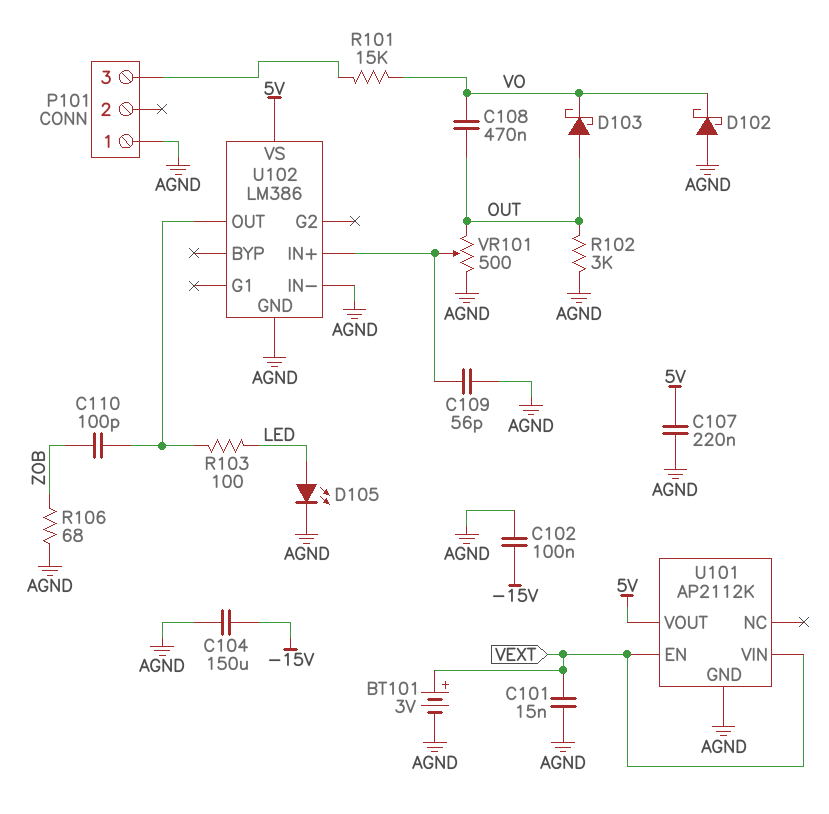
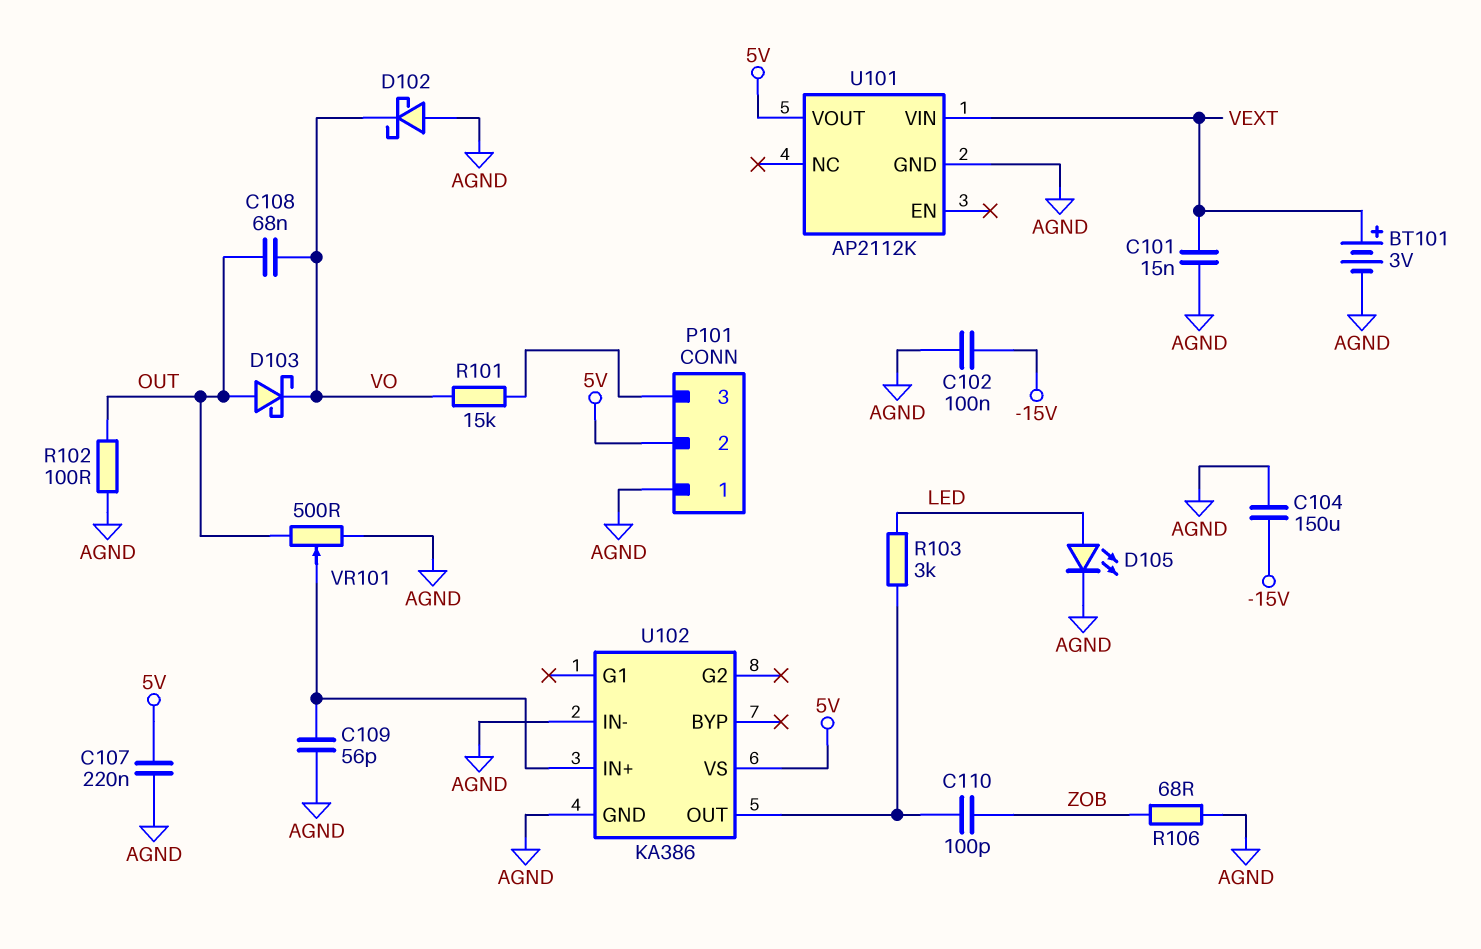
C108: 470nF (OUT, VO) -> 68nF (OUT, VO)
P101 pin 2: none -> 5V
R102: 3k (AGND, OUT) -> 100 (AGND, OUT)
R103: 100 (LED, U102/OUT) -> 3k (LED, U102/OUT)
U101 pin EN: VEXT -> none
U102: LM386 -> KA386

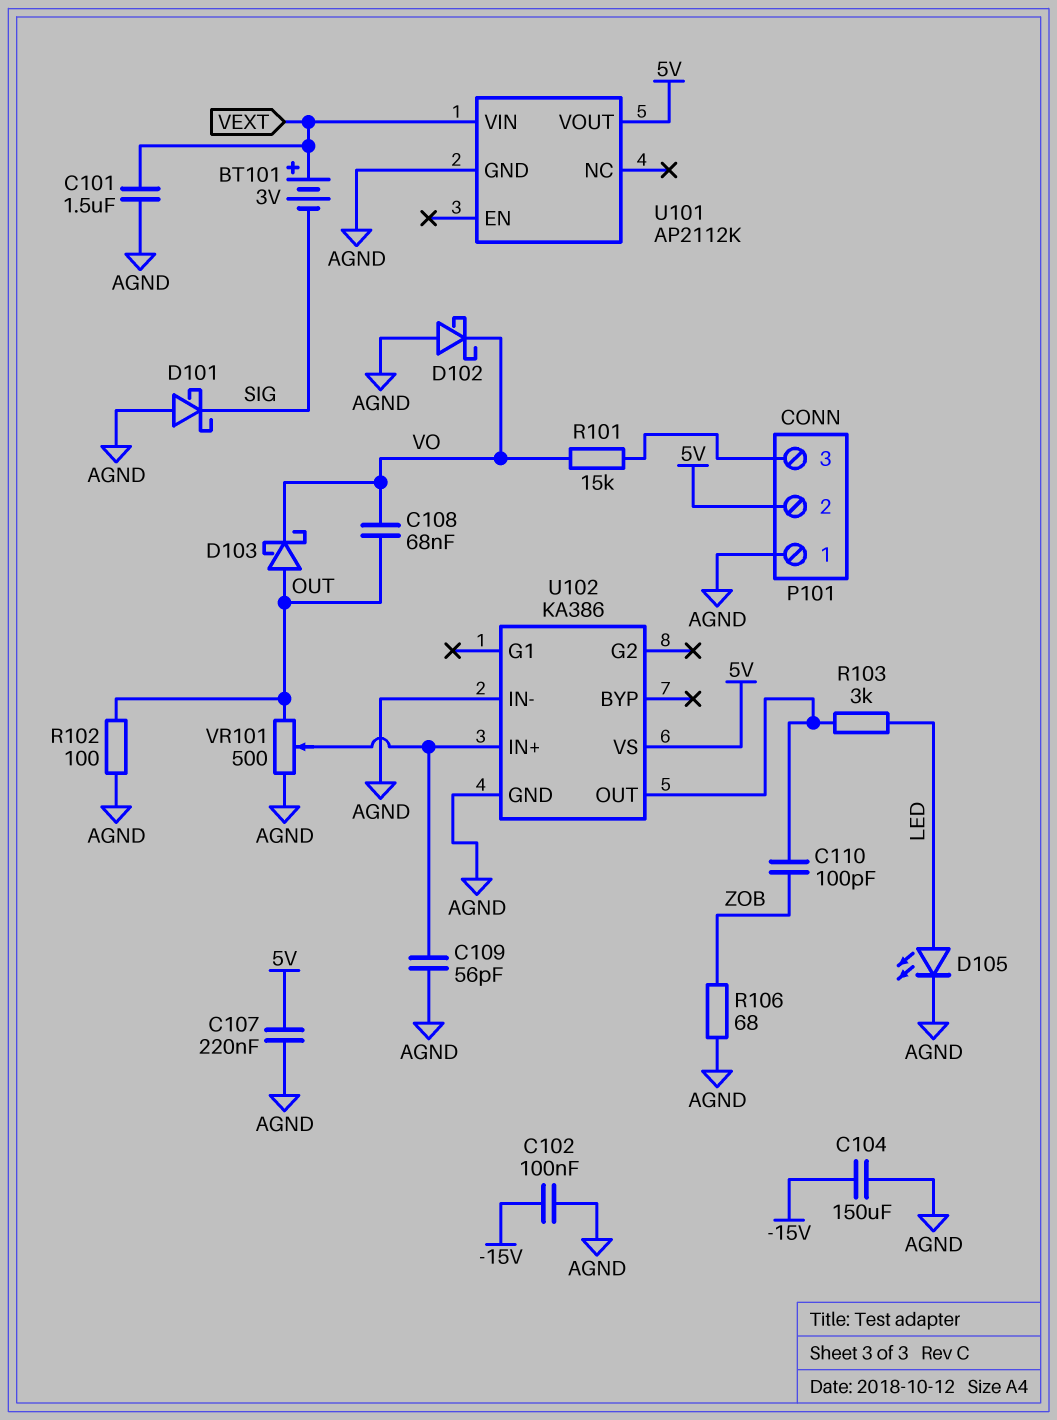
BT101: 3V (plus VEXT, minus AGND) -> 3V (plus VEXT, minus SIG)
C101: 15nF (AGND, VEXT) -> 1.5uF (AGND, VEXT)
D101: none -> schottky (A AGND, K SIG)

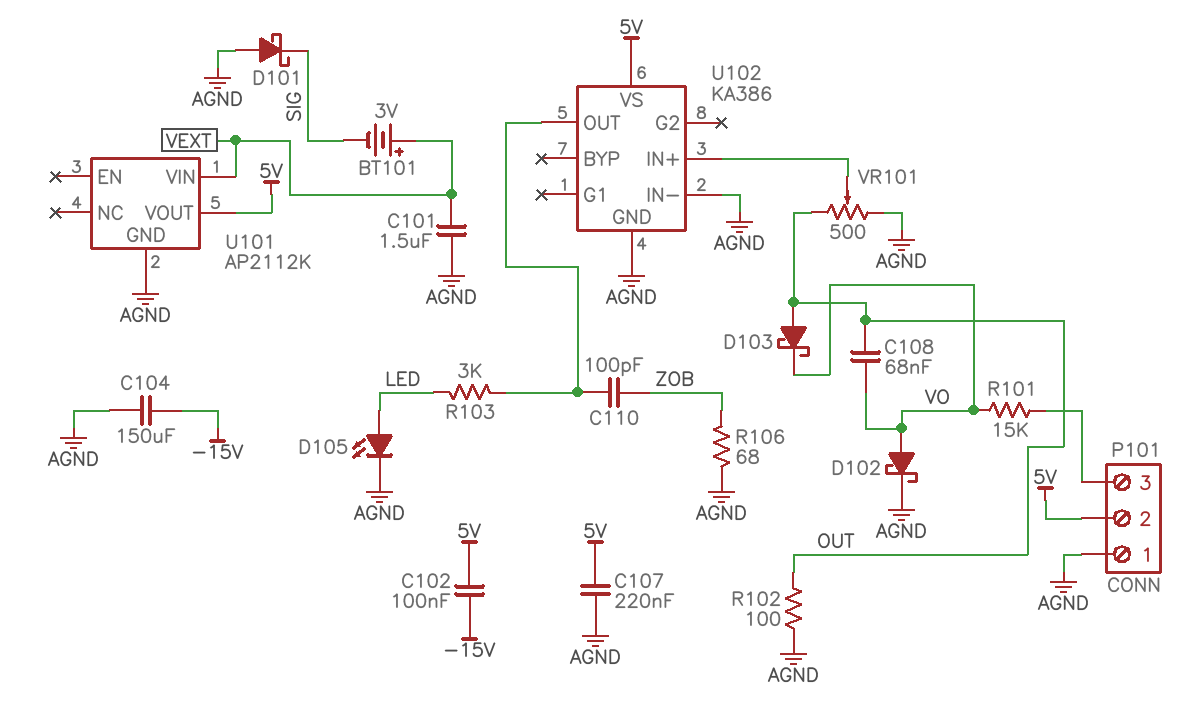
C102: 100nF (-15V, AGND) -> 100nF (-15V, 5V)
C109: 56pF (AGND, U102/IN+) -> none
D102: schottky (A AGND, K VO) -> schottky (A VO, K AGND)

